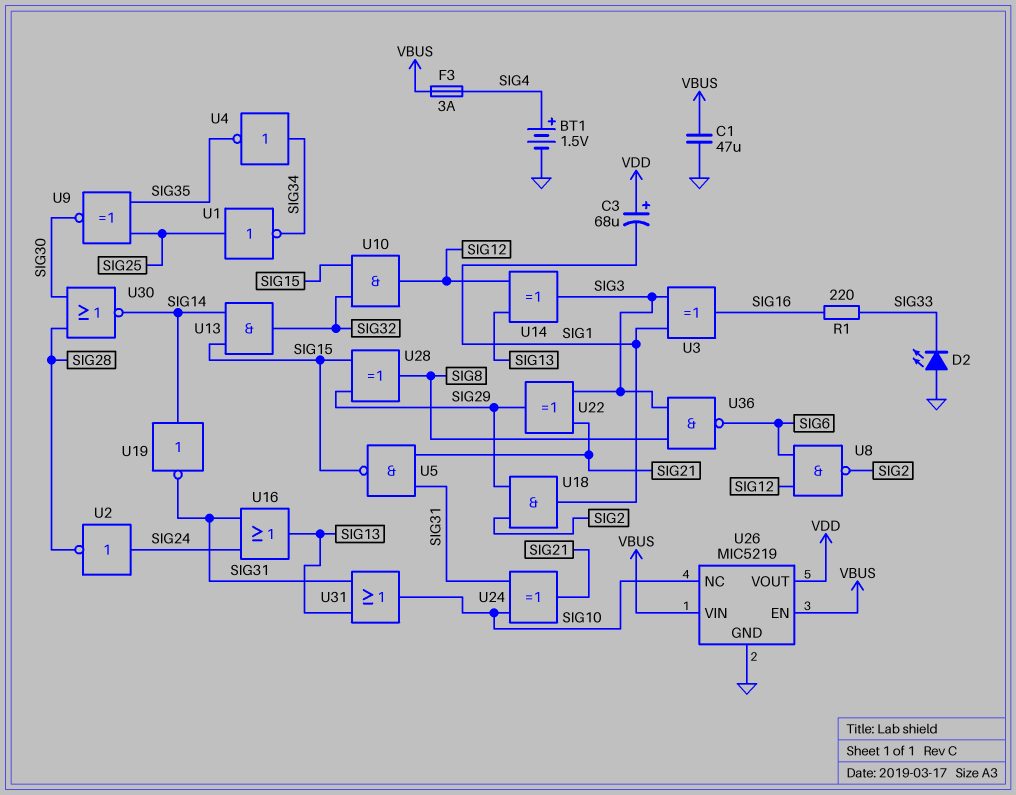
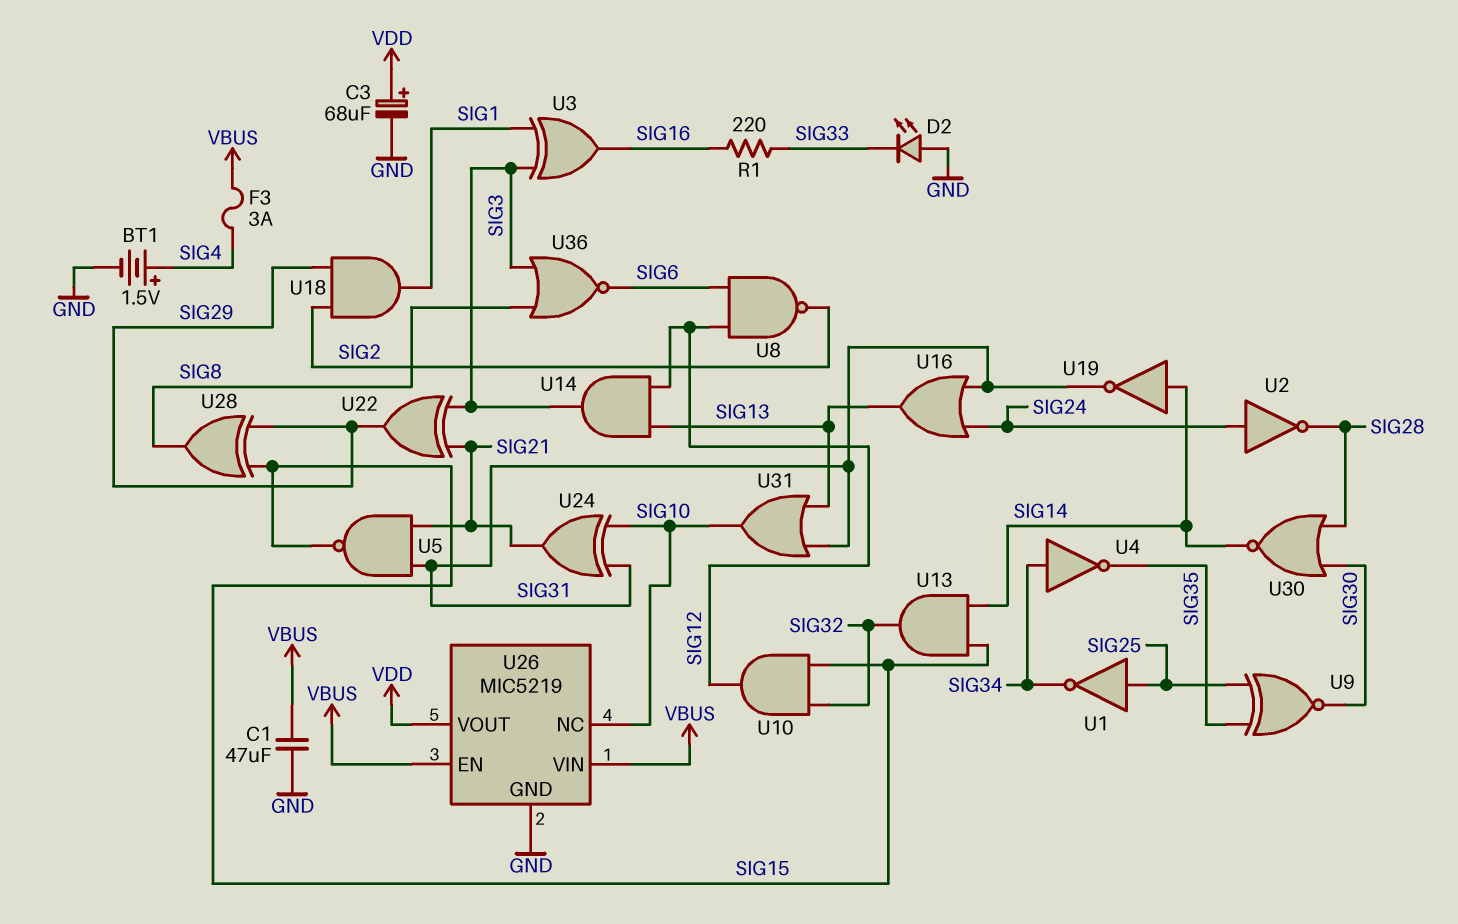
C3: 68uF (plus VDD, minus SIG1) -> 68uF (plus VDD, minus GND)
U14: XOR (in SIG12, in SIG13, out SIG3) -> AND (in SIG12, in SIG13, out SIG3)
U36: NAND (in SIG3, in SIG8, out SIG6) -> NOR (in SIG3, in SIG8, out SIG6)

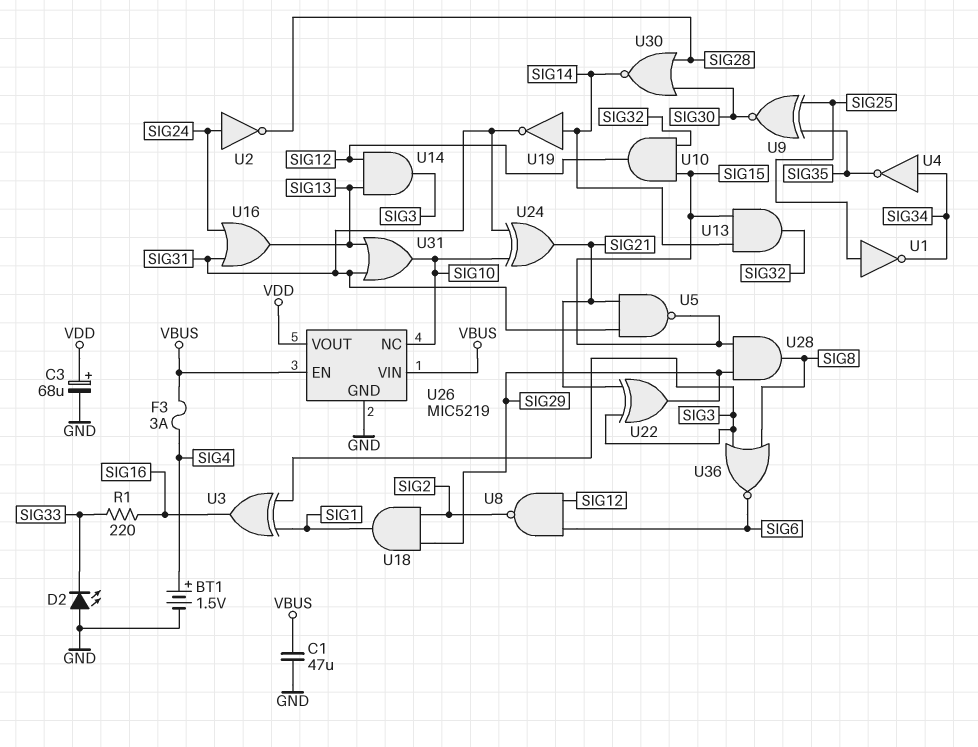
U28: XOR (in SIG15, in SIG29, out SIG8) -> AND (in SIG15, in SIG29, out SIG8)

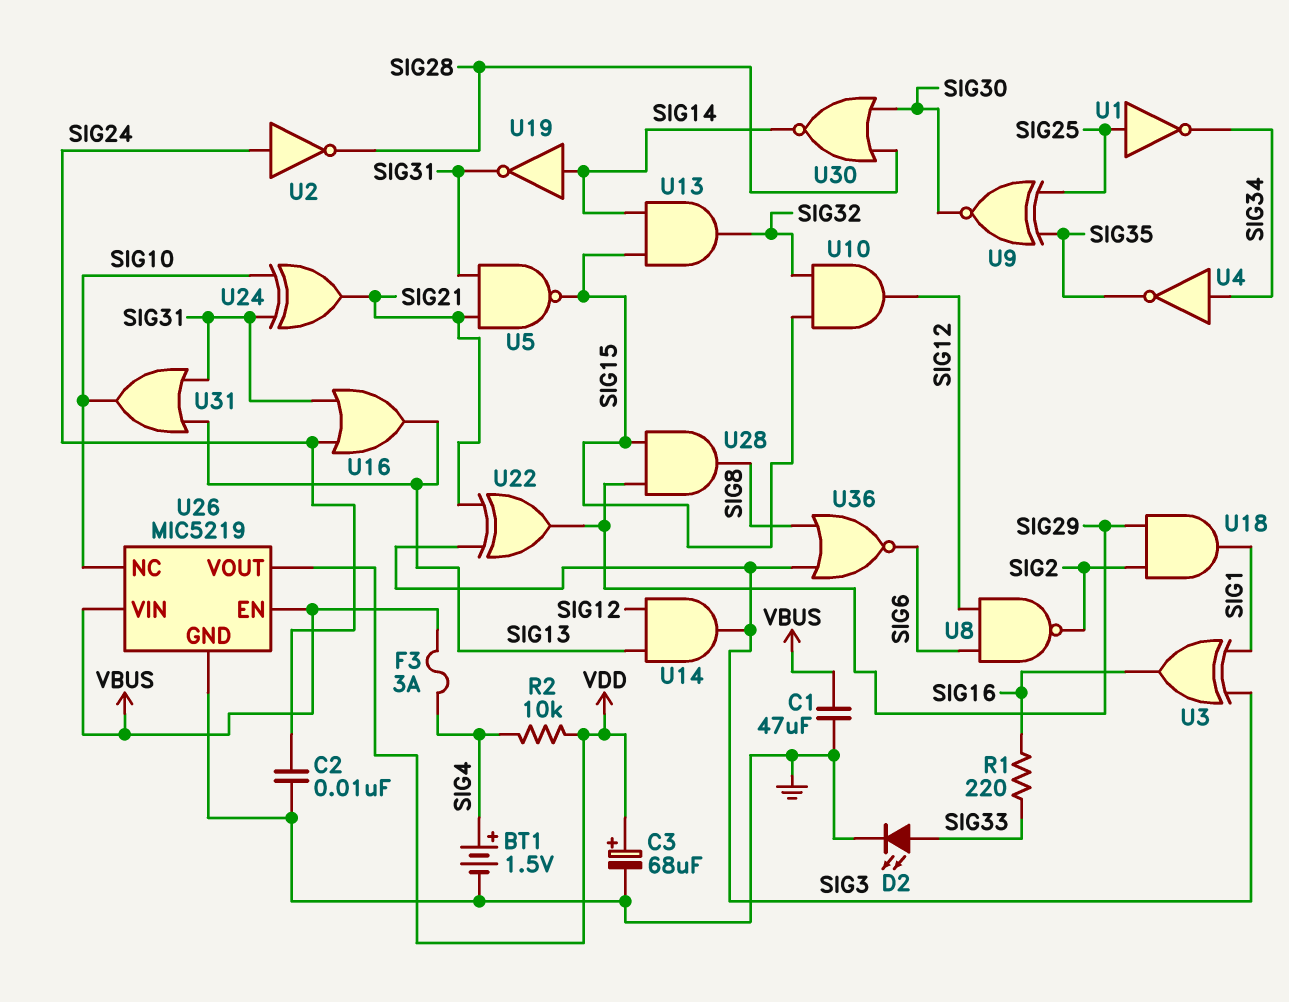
C2: none -> 10nF (GND, SIG24)
D2: LED (A GND, K SIG33) -> LED (A SIG33, K GND)
R2: none -> 10k (SIG4, VDD)

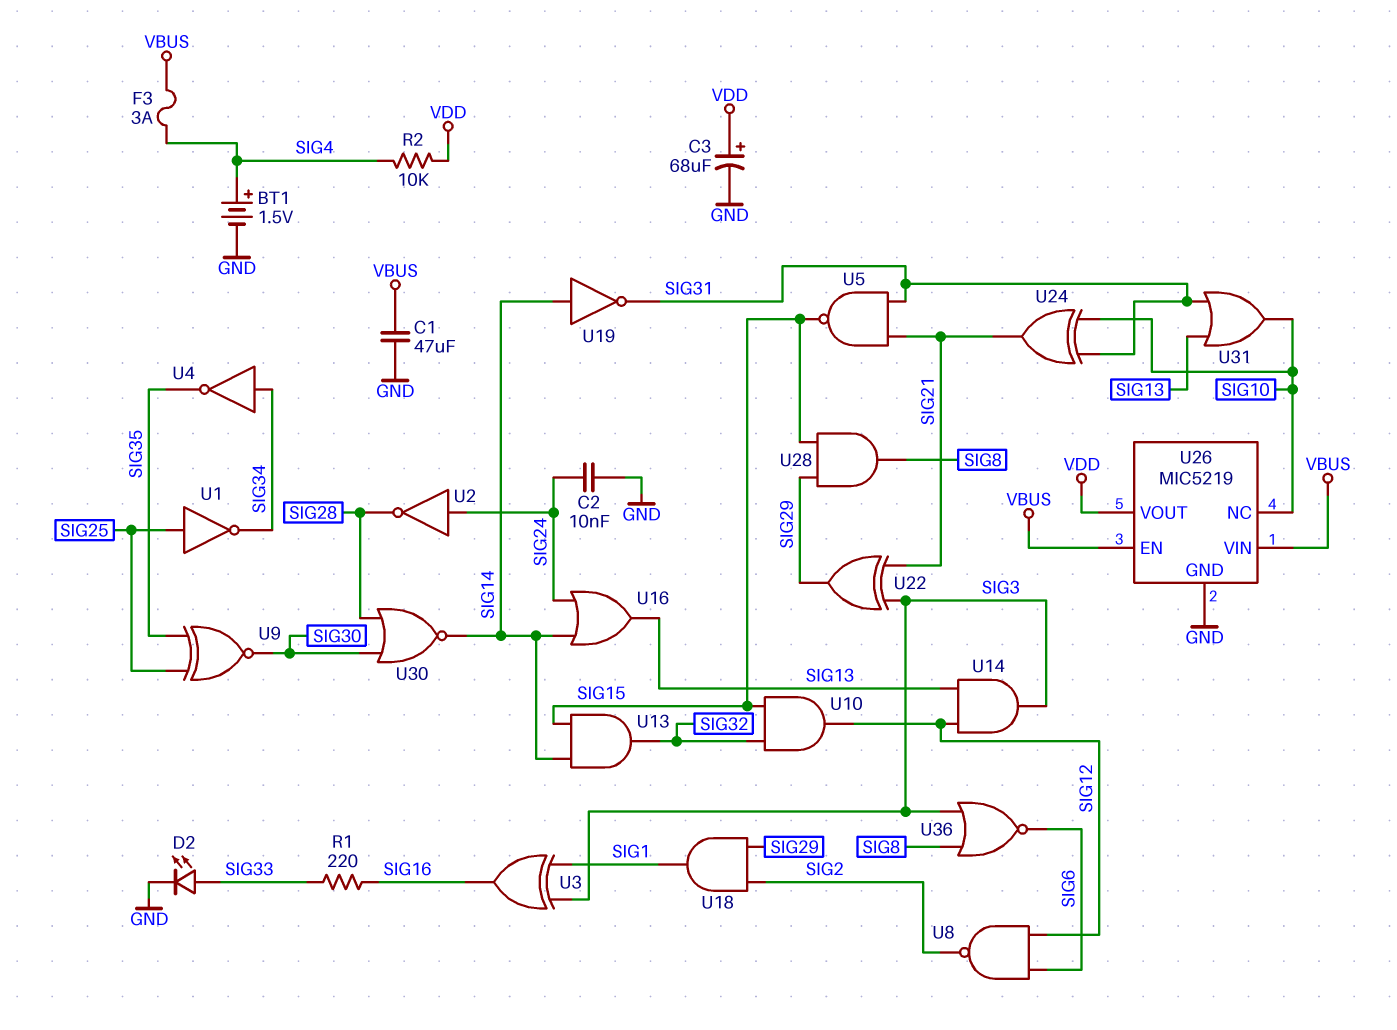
U16: OR (in SIG24, in SIG31, out SIG13) -> OR (in SIG14, in SIG24, out SIG13)

